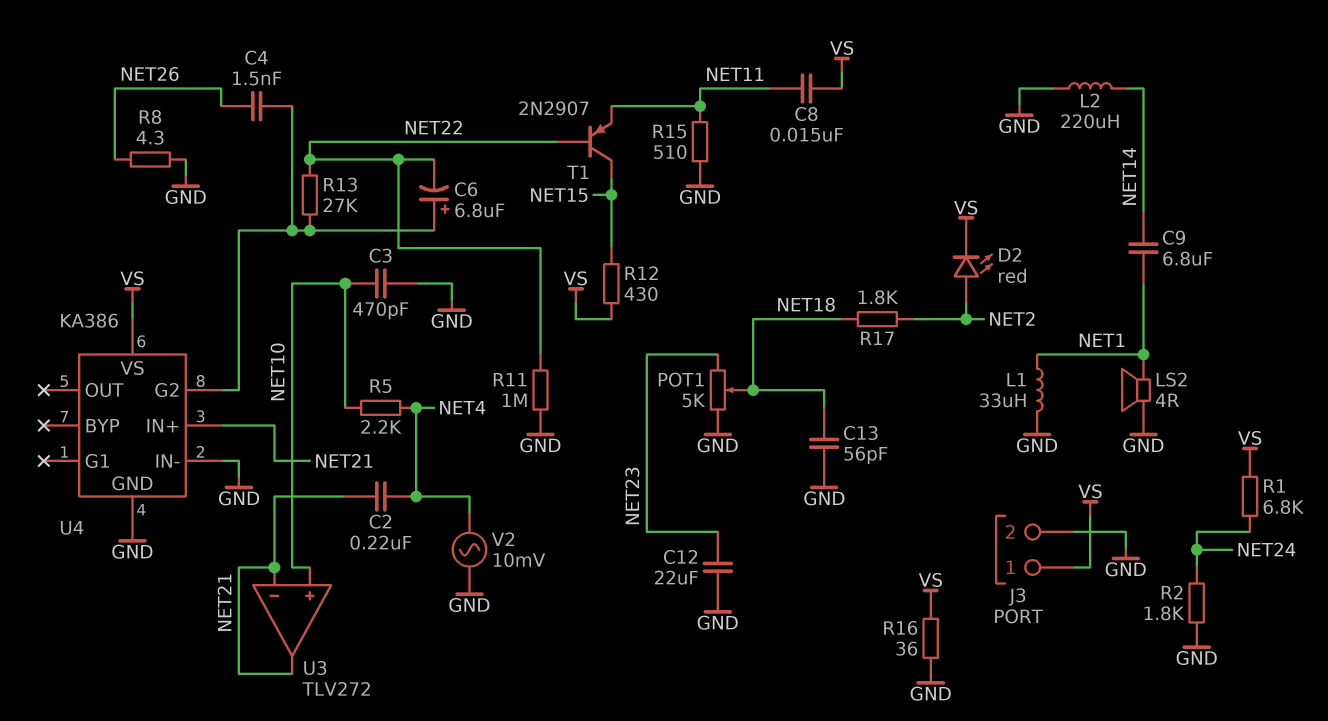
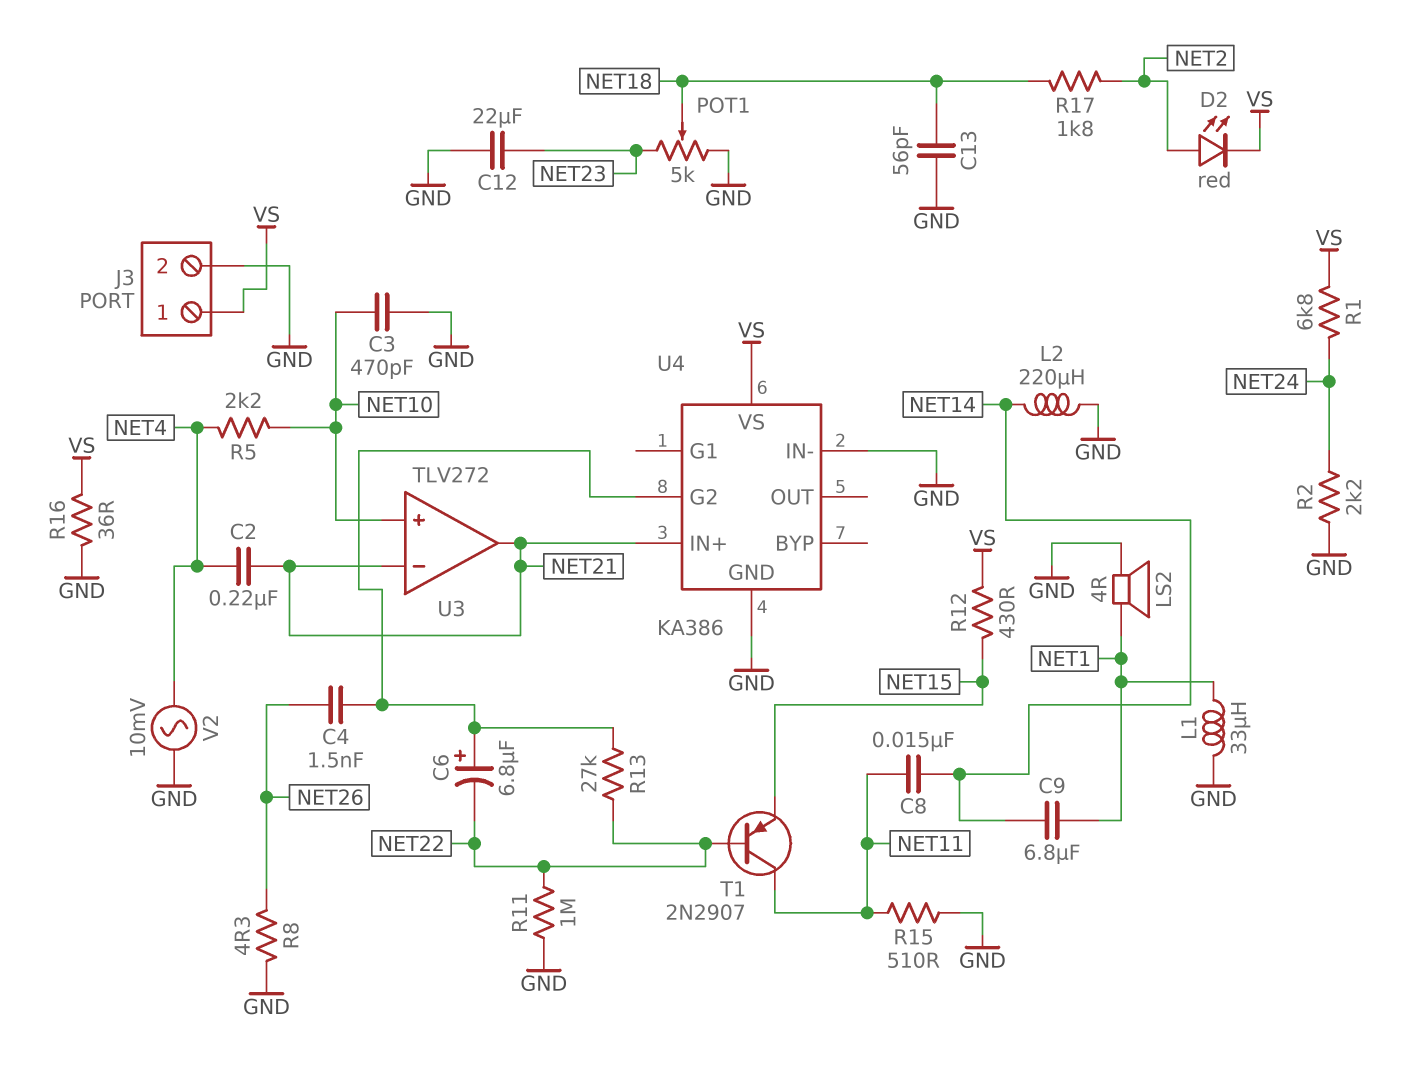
C8: 15nF (NET11, VS) -> 15nF (NET11, NET14)
R2: 1.8k (GND, NET24) -> 2.2k (GND, NET24)
T1: PNP 2N2907 (B NET22, C NET15, E NET11) -> PNP 2N2907 (B NET22, C NET11, E NET15)

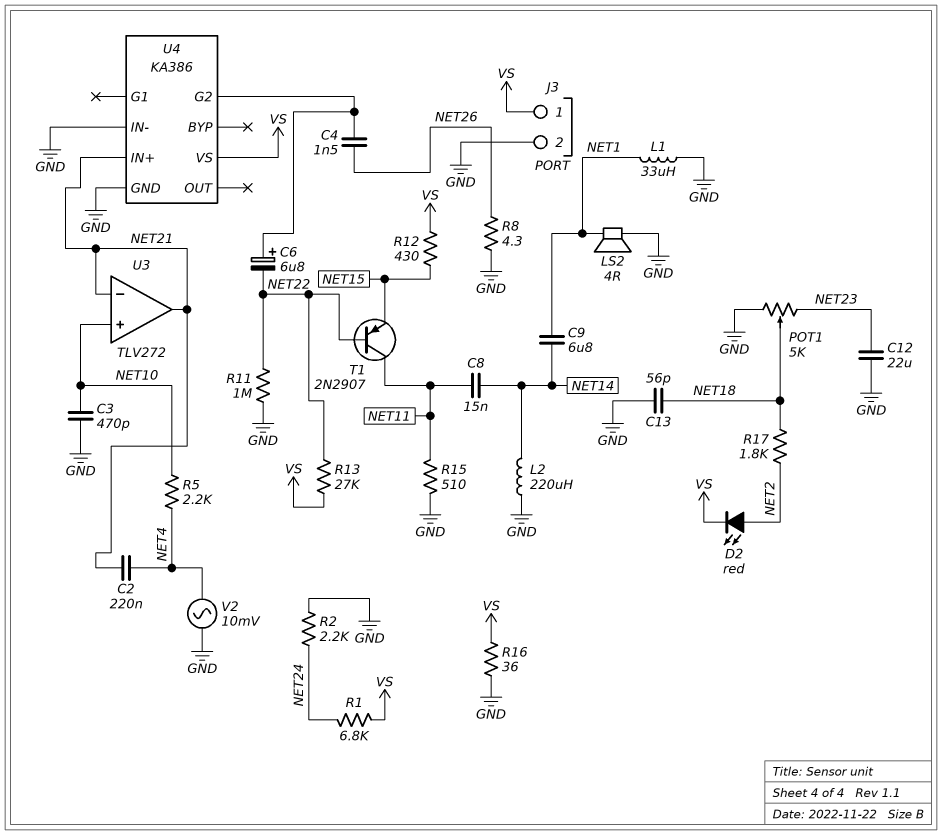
R13: 27k (NET22, U4/G2) -> 27k (NET22, VS)

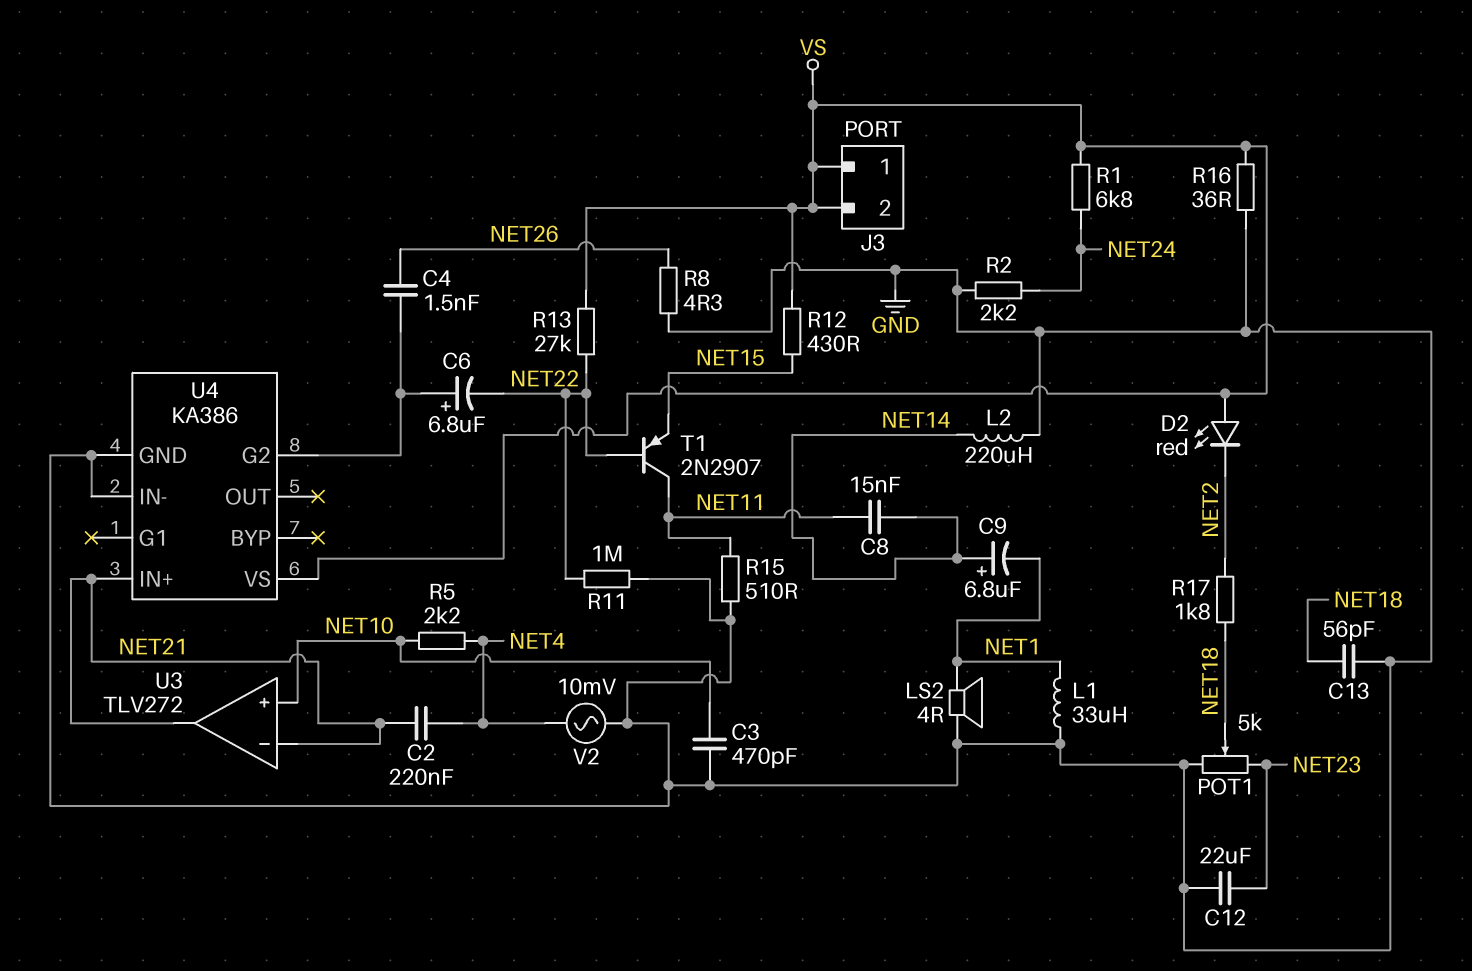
C9: 6.8uF (NET1, NET14) -> 6.8uF (plus NET14, minus NET1)
D2: LED red (A NET2, K VS) -> LED red (A VS, K NET2)
J3 pin 2: GND -> VS

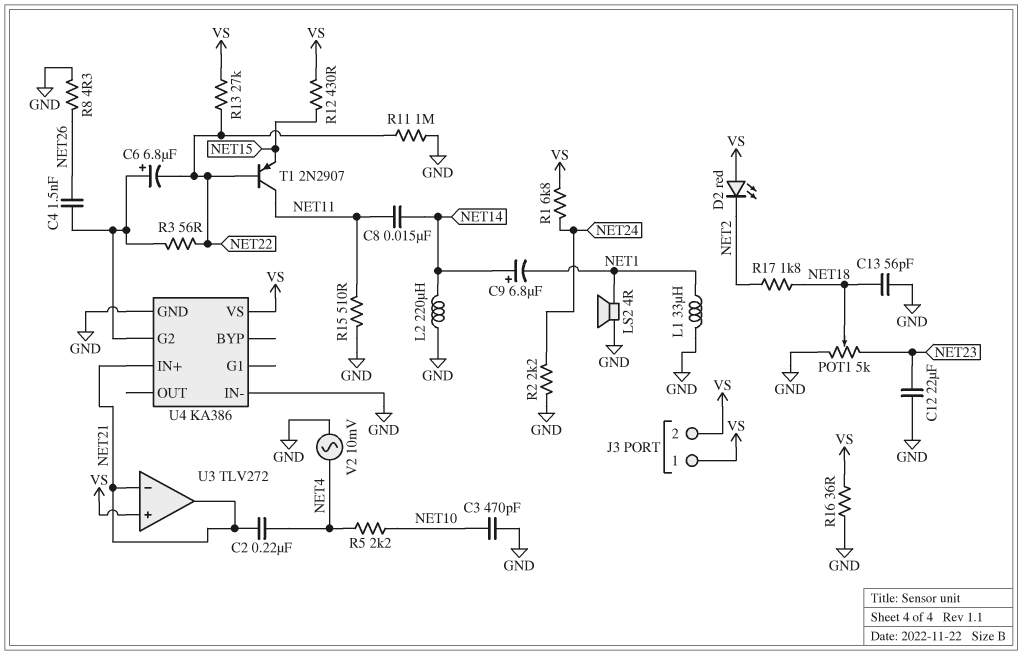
R3: none -> 56 (NET22, U4/G2)
U3 pin in+: NET10 -> VS

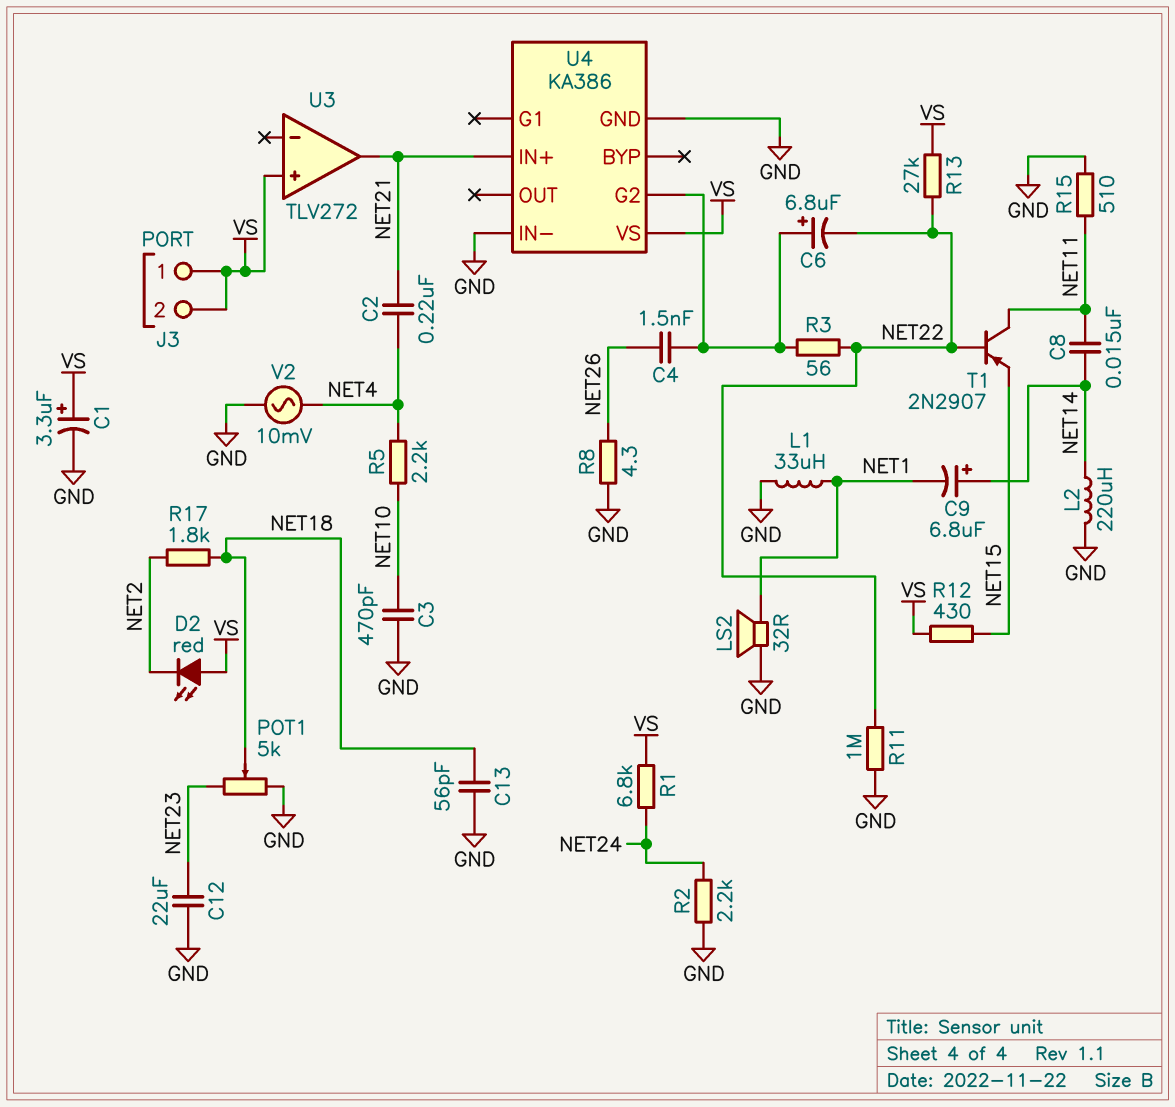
C1: none -> 3.3uF (plus VS, minus GND)
LS2: speaker 4R (GND, NET1) -> speaker 32R (GND, NET1)
R16: 36 (GND, VS) -> none
U3 pin in-: NET21 -> none

